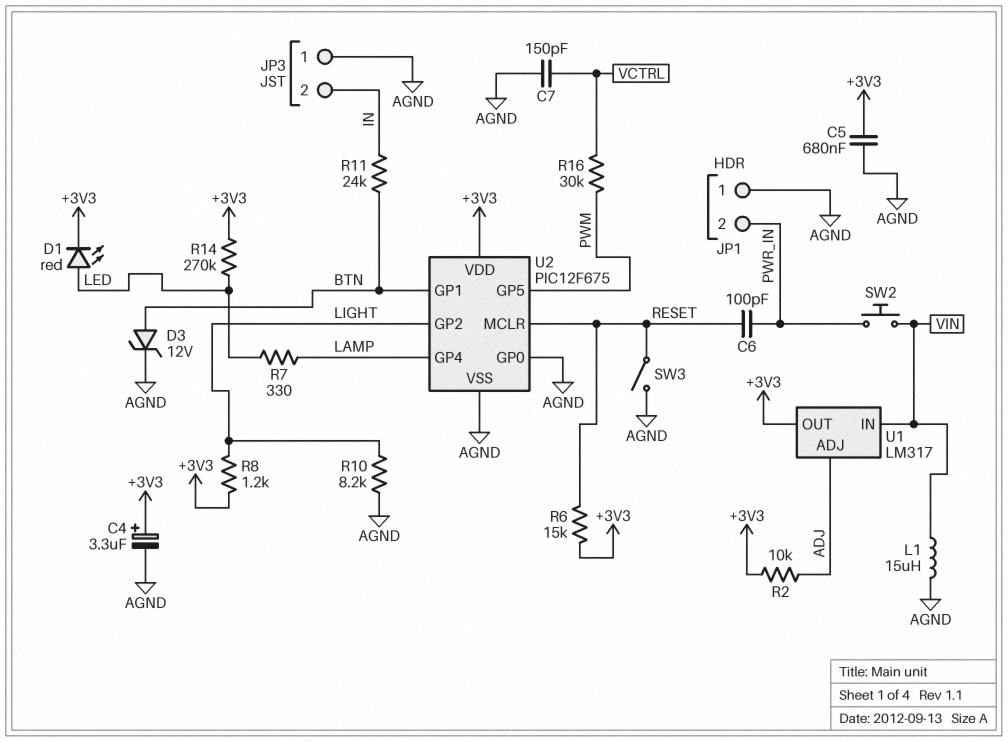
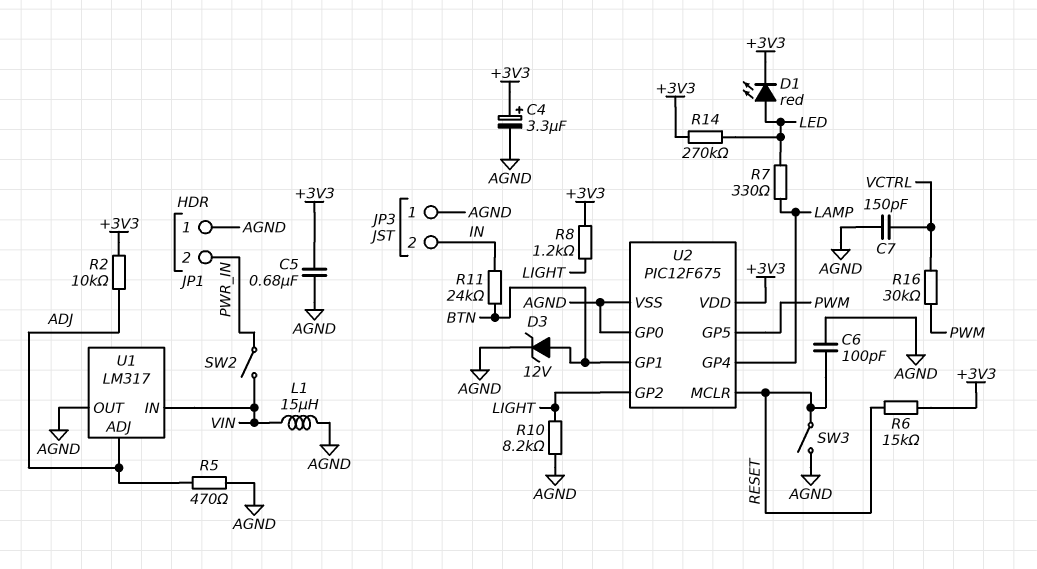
C6: 100pF (PWR_IN, RESET) -> 100pF (AGND, RESET)
R5: none -> 470 (ADJ, AGND)
SW2: button (PWR_IN, VIN) -> switch (PWR_IN, VIN)
U1 pin OUT: +3V3 -> AGND

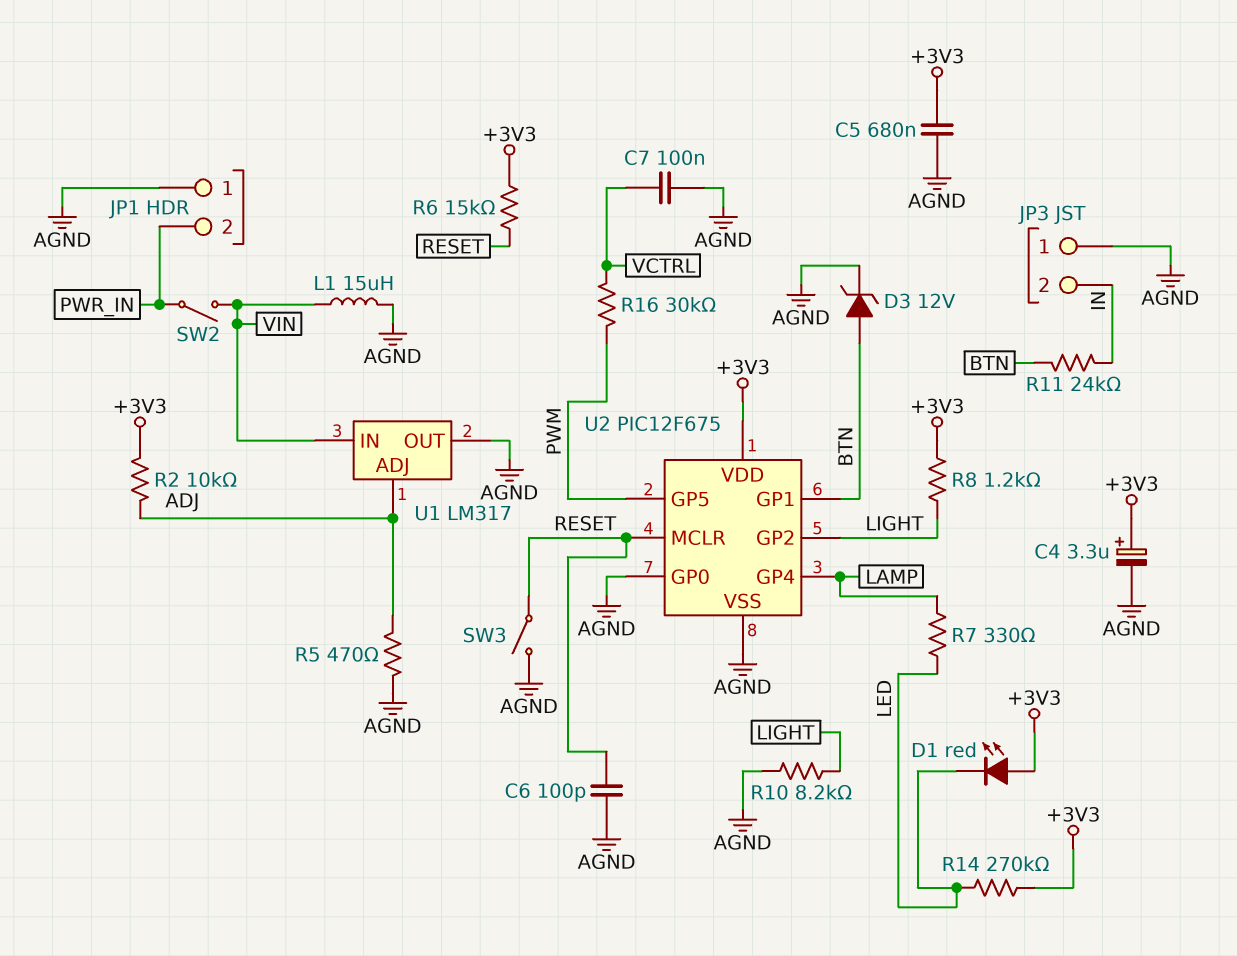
C7: 150pF (AGND, VCTRL) -> 100nF (AGND, VCTRL)
D1: LED red (A LED, K +3V3) -> LED red (A +3V3, K LED)

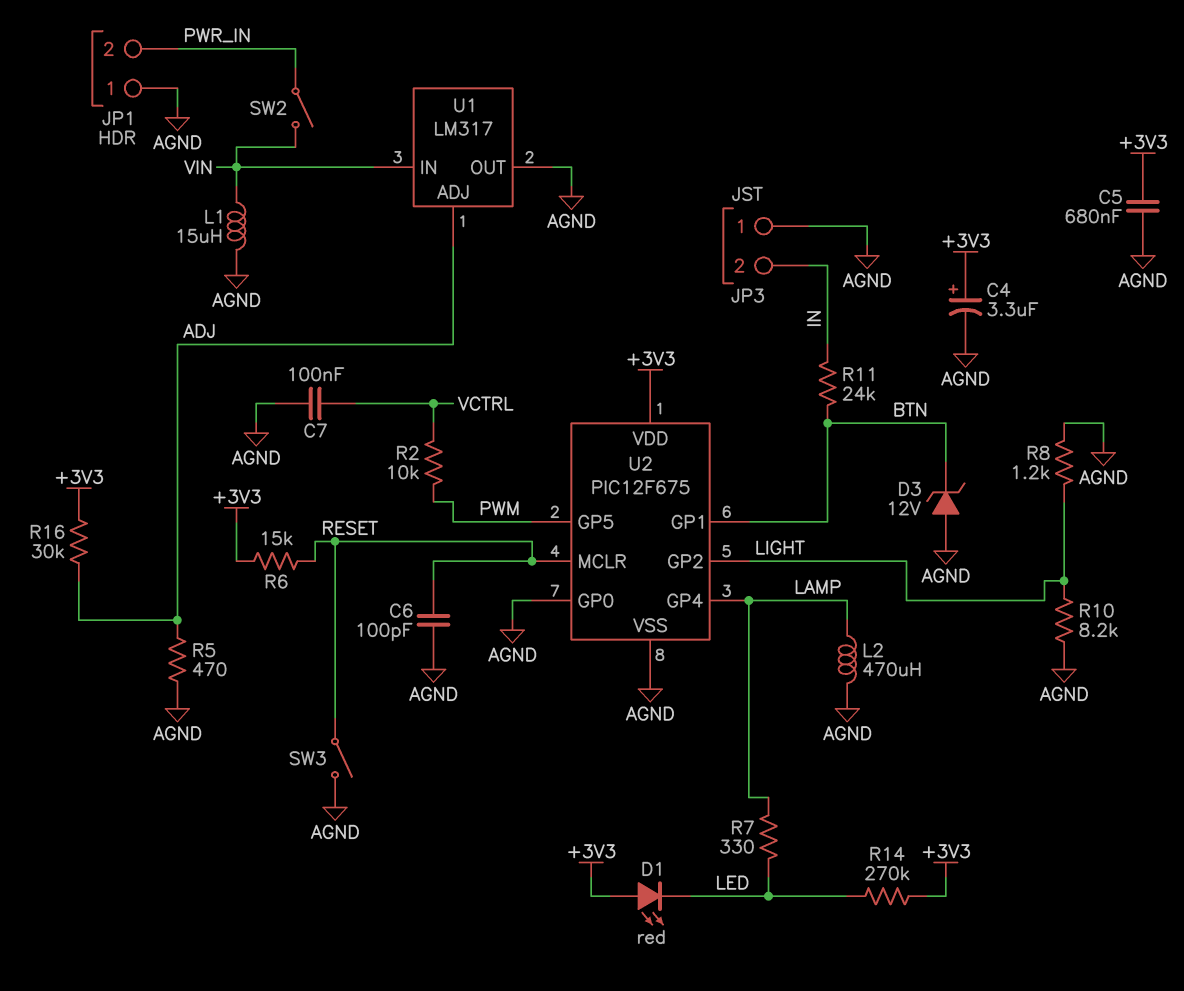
D3: zener 12V (A BTN, K AGND) -> zener 12V (A AGND, K BTN)
L2: none -> 470uH (AGND, LAMP)
R2: 10k (+3V3, ADJ) -> 10k (PWM, VCTRL)
R8: 1.2k (+3V3, LIGHT) -> 1.2k (AGND, LIGHT)
R16: 30k (PWM, VCTRL) -> 30k (+3V3, ADJ)

